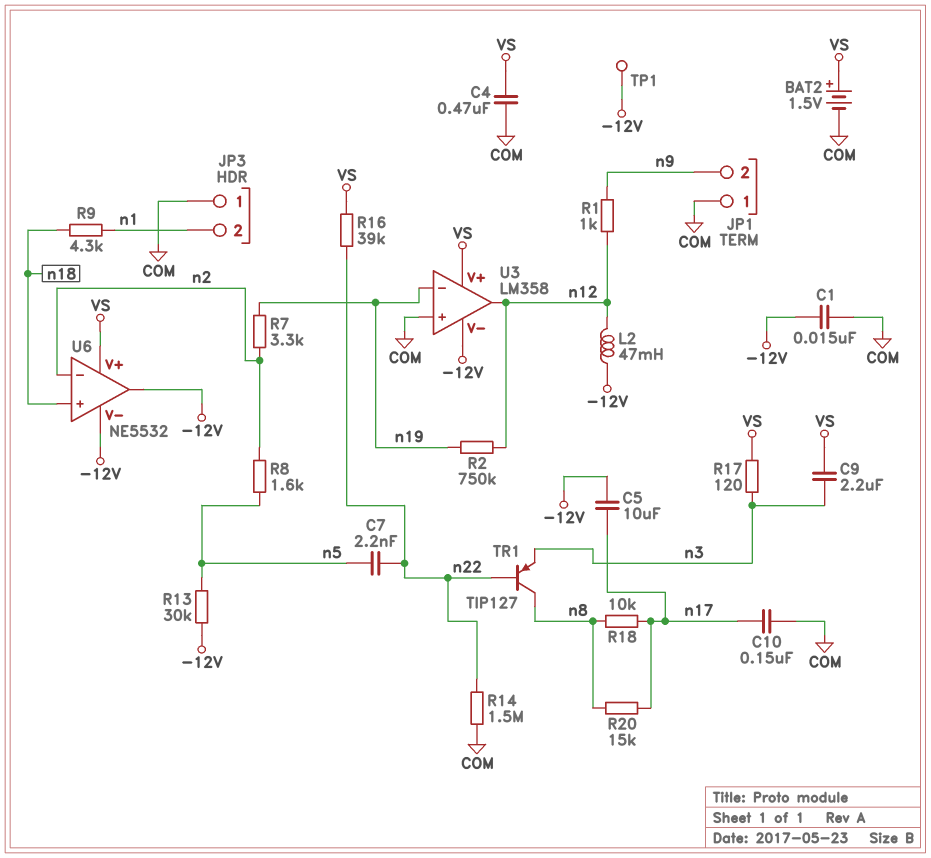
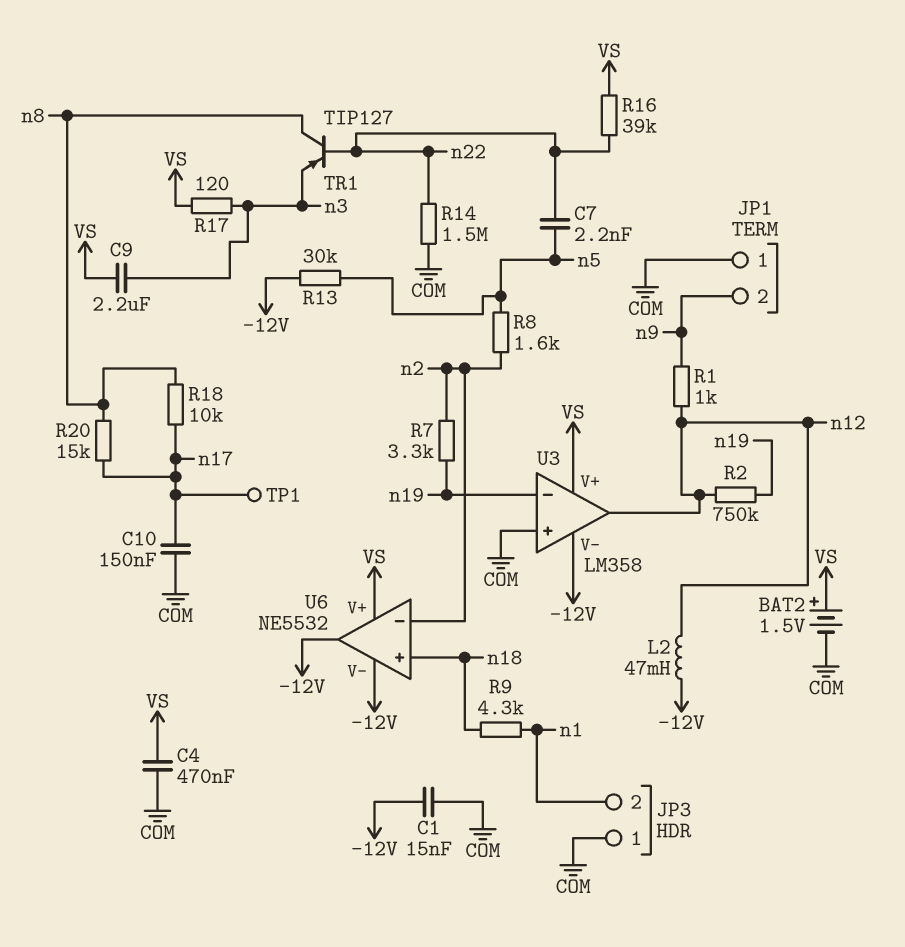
C5: 10uF (-12V, n17) -> none
TP1: test point (-12V) -> test point (n17)

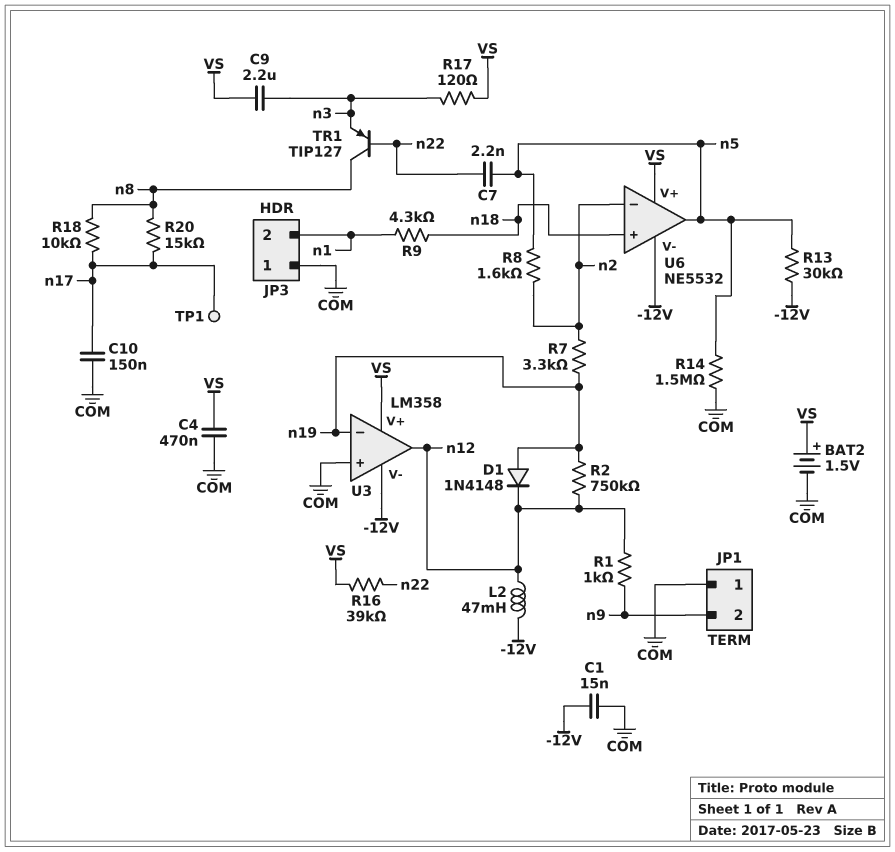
D1: none -> diode 1N4148 (A n19, K n12)
R14: 1.5M (COM, n22) -> 1.5M (COM, n5)
U6 pin out: -12V -> n5

